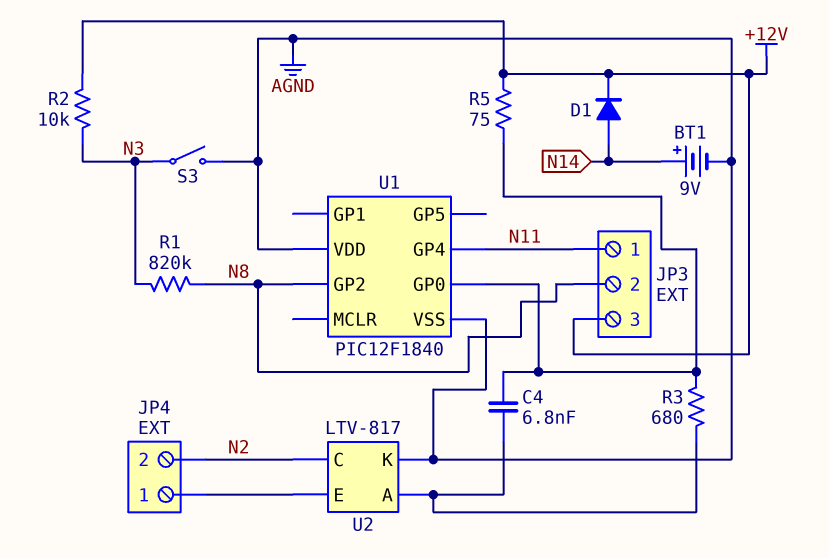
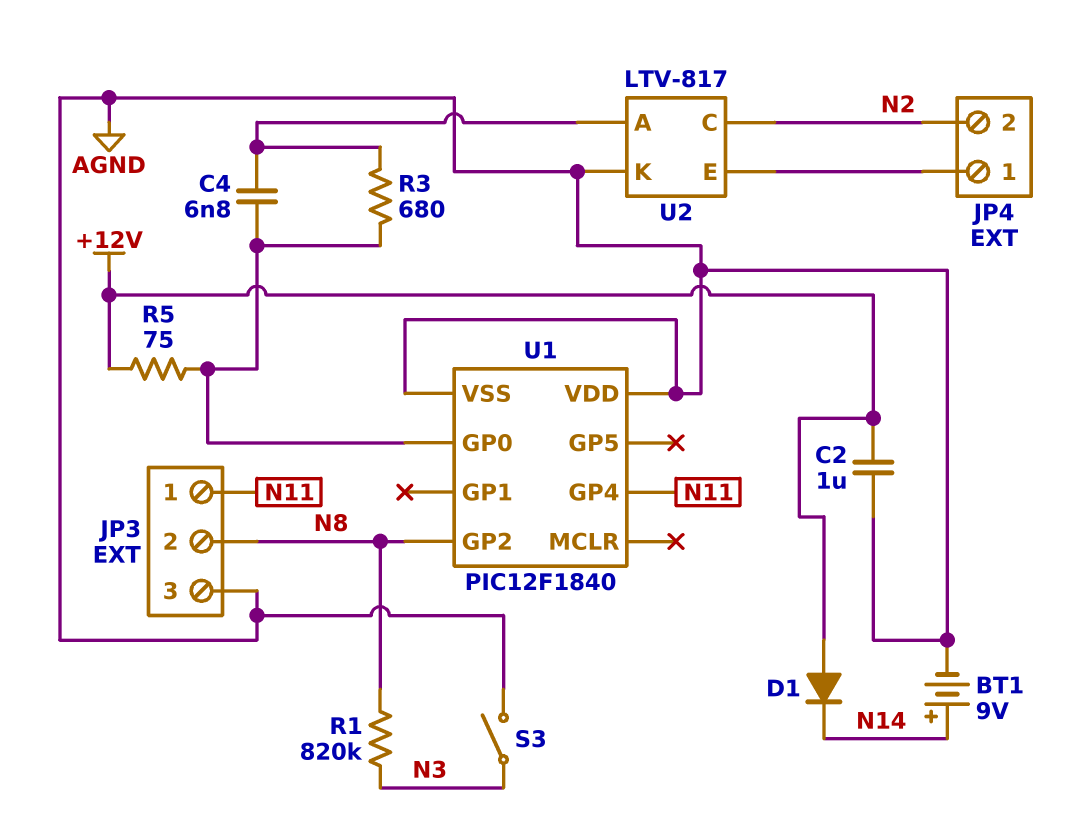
C2: none -> 1uF (+12V, AGND)
D1: diode (A N14, K +12V) -> diode (A +12V, K N14)
JP3 pin 3: +12V -> AGND
R2: 10k (+12V, N3) -> none

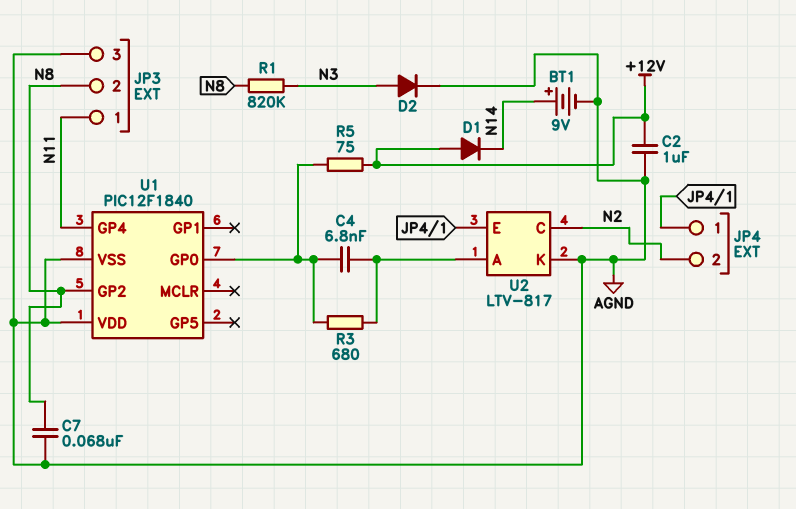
C7: none -> 68nF (AGND, N8)
D2: none -> diode (A N3, K AGND)
S3: switch (AGND, N3) -> none

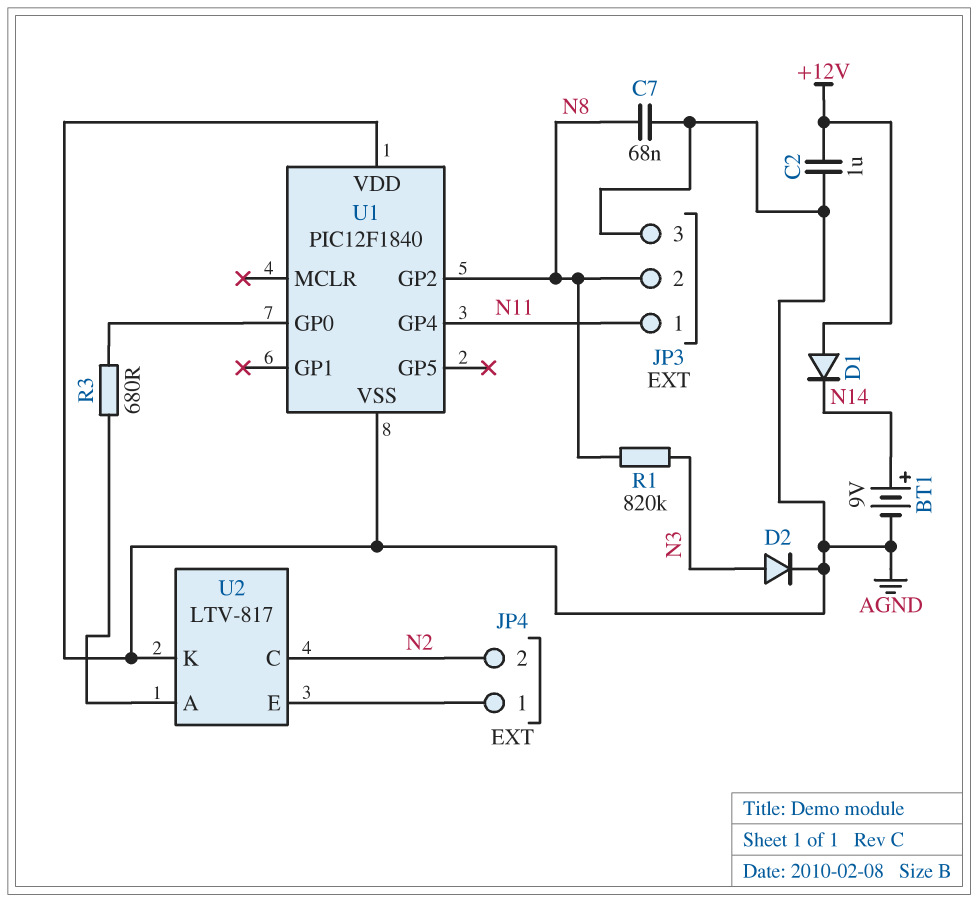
C4: 6.8nF (U1/GP0, U2/A) -> none
R5: 75 (+12V, U1/GP0) -> none

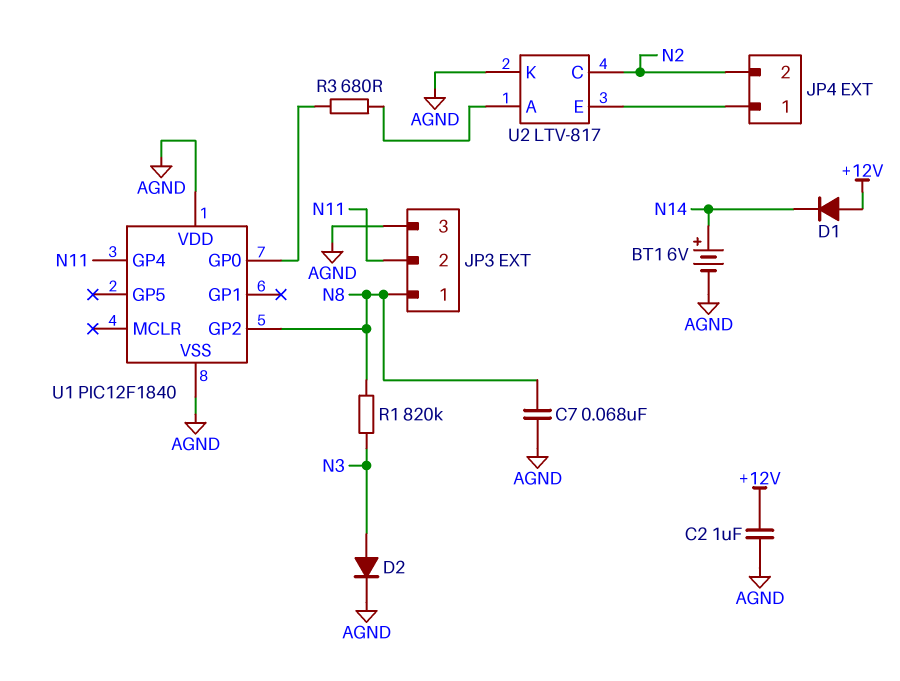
BT1: 9V (plus N14, minus AGND) -> 6V (plus N14, minus AGND)
JP3 pin 1: N11 -> N8
JP3 pin 2: N8 -> N11

